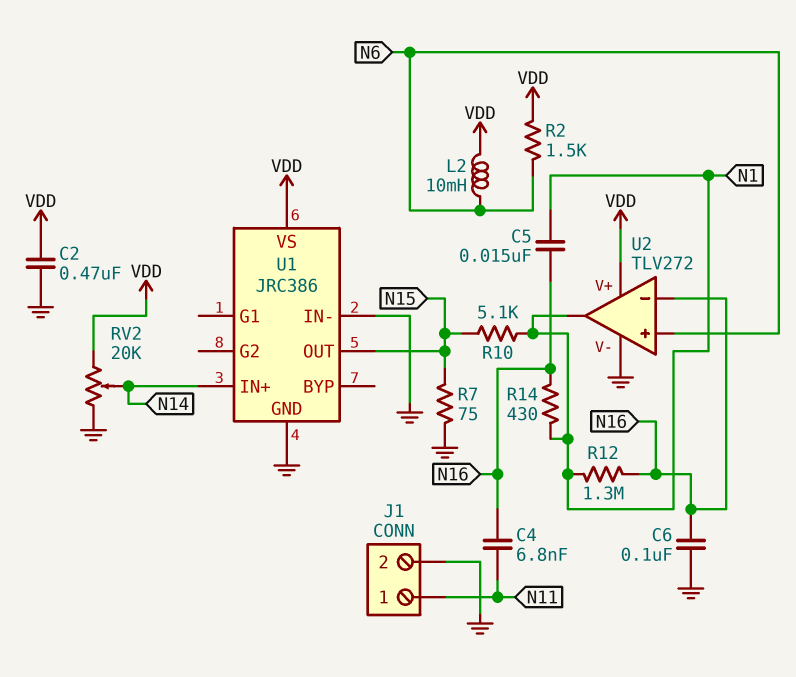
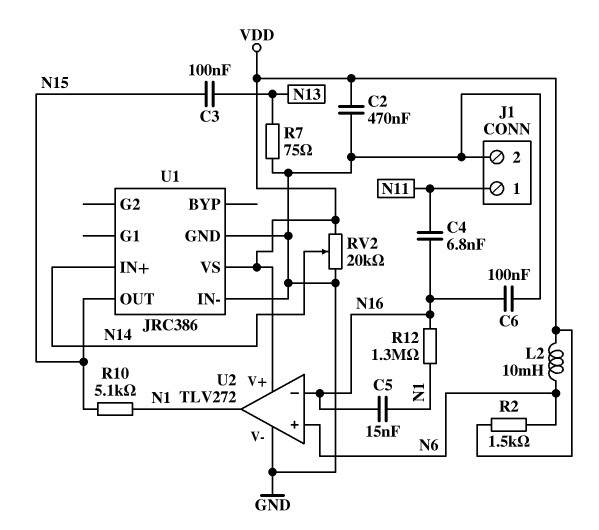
C3: none -> 100nF (N13, N15)
R7: 75 (GND, N15) -> 75 (GND, N13)
R14: 430 (N1, N16) -> none

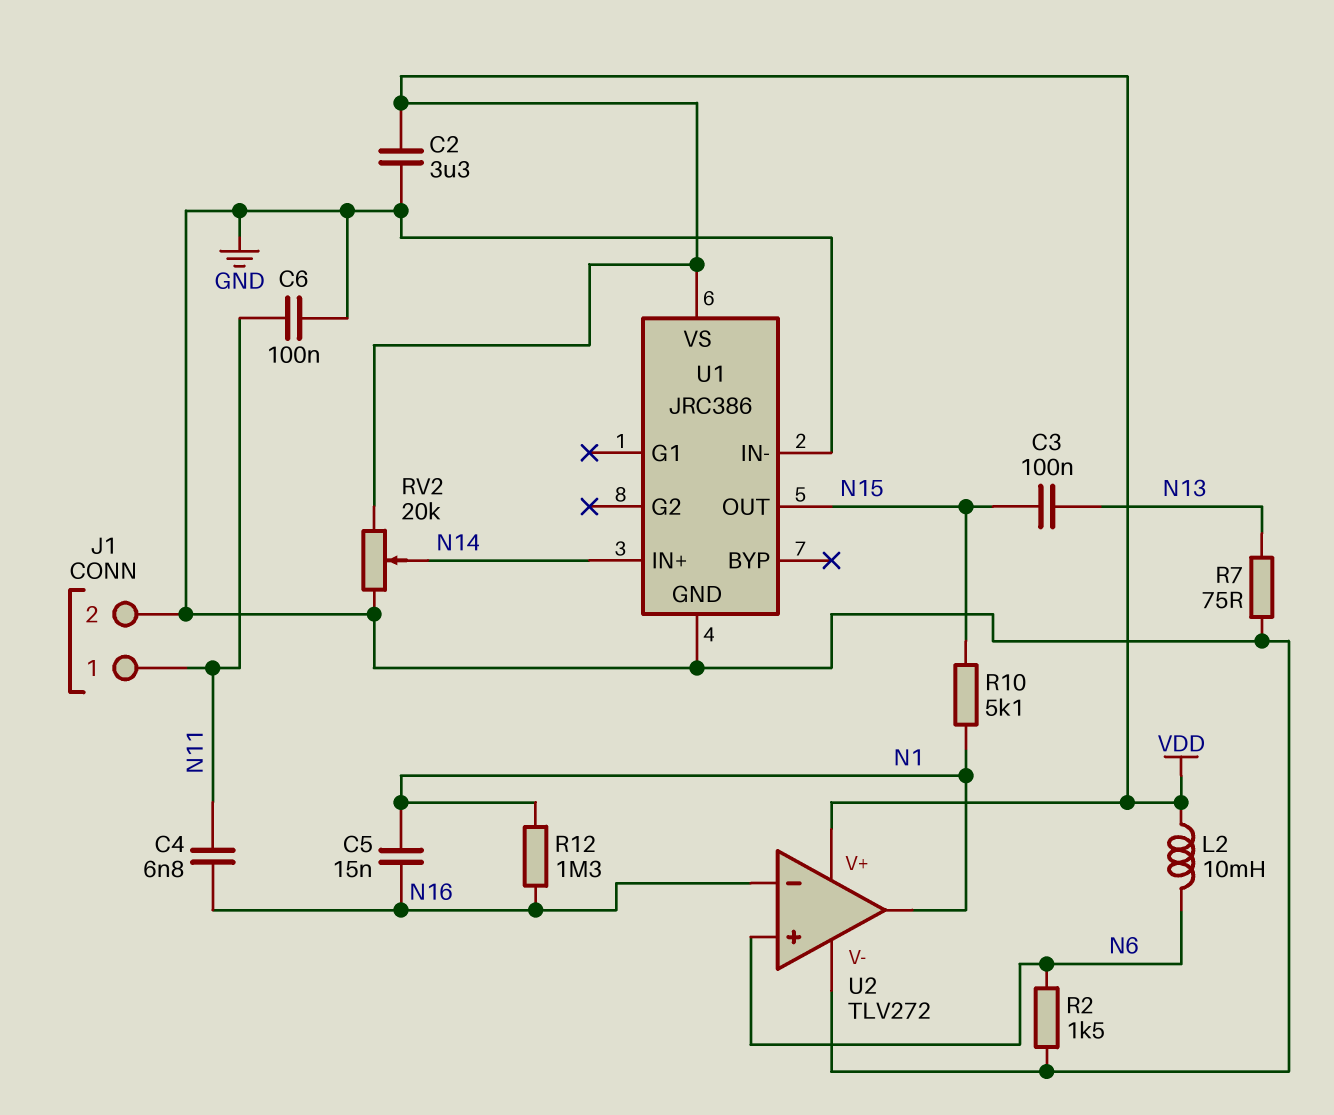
C2: 470nF (GND, VDD) -> 3.3uF (GND, VDD)
C6: 100nF (GND, N16) -> 100nF (GND, N11)
R2: 1.5k (N6, VDD) -> 1.5k (GND, N6)

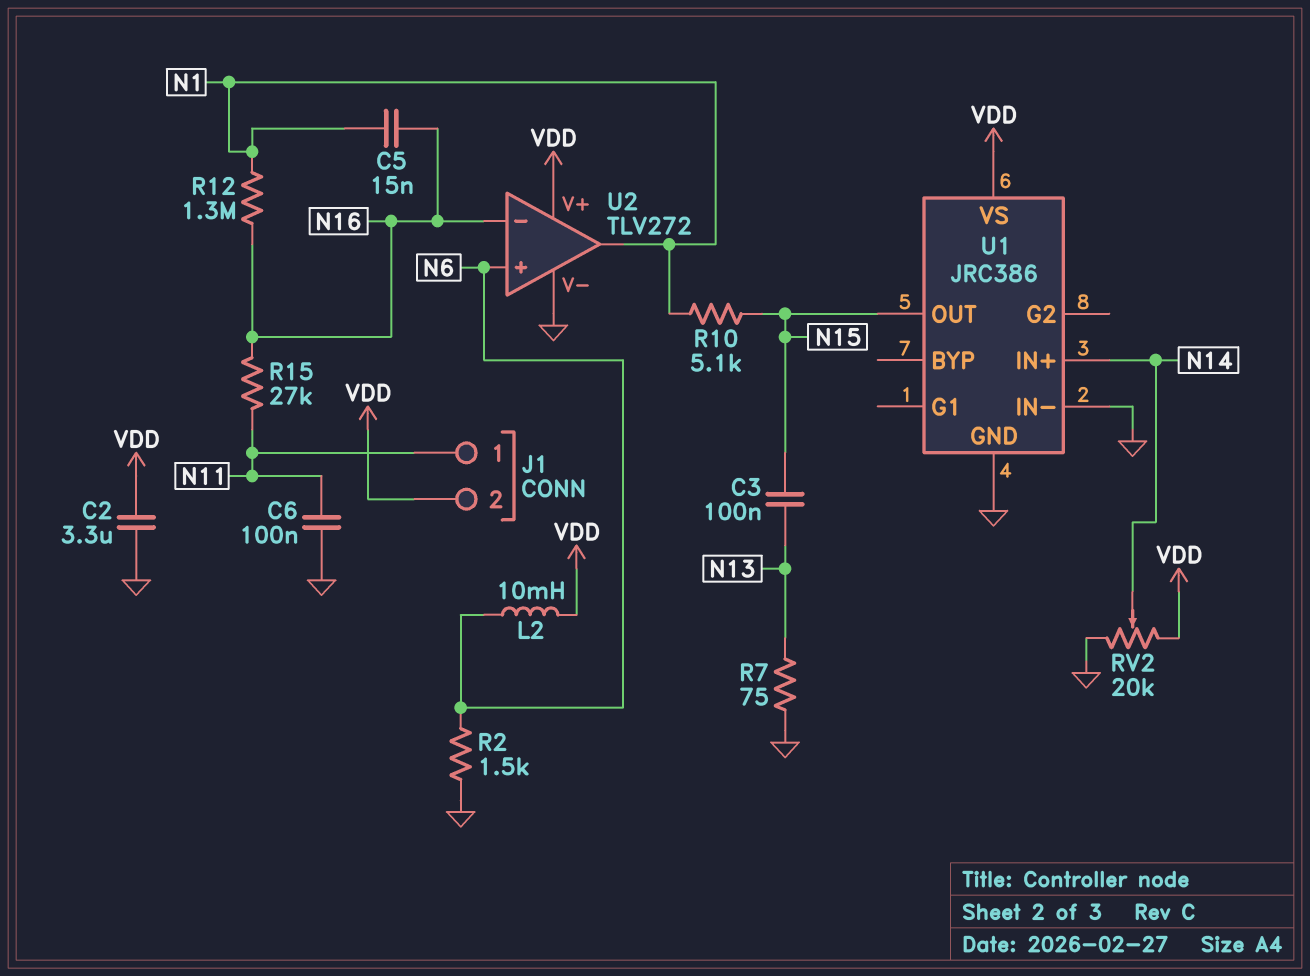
C4: 6.8nF (N11, N16) -> none
J1 pin 2: GND -> VDD
R15: none -> 27k (N11, N16)

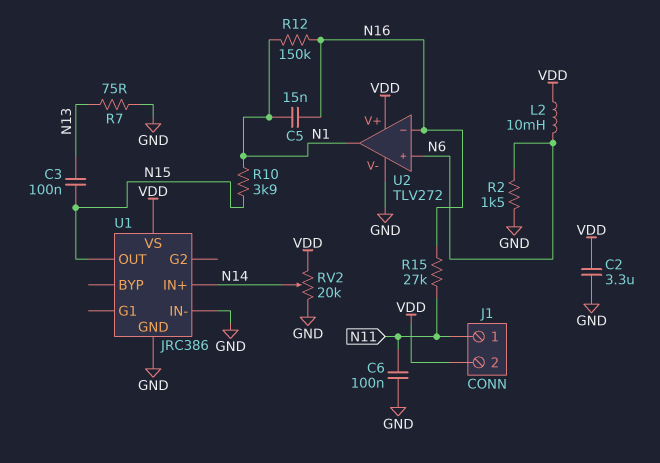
R10: 5.1k (N1, N15) -> 3.9k (N1, N15)
R12: 1.3M (N1, N16) -> 150k (N1, N16)

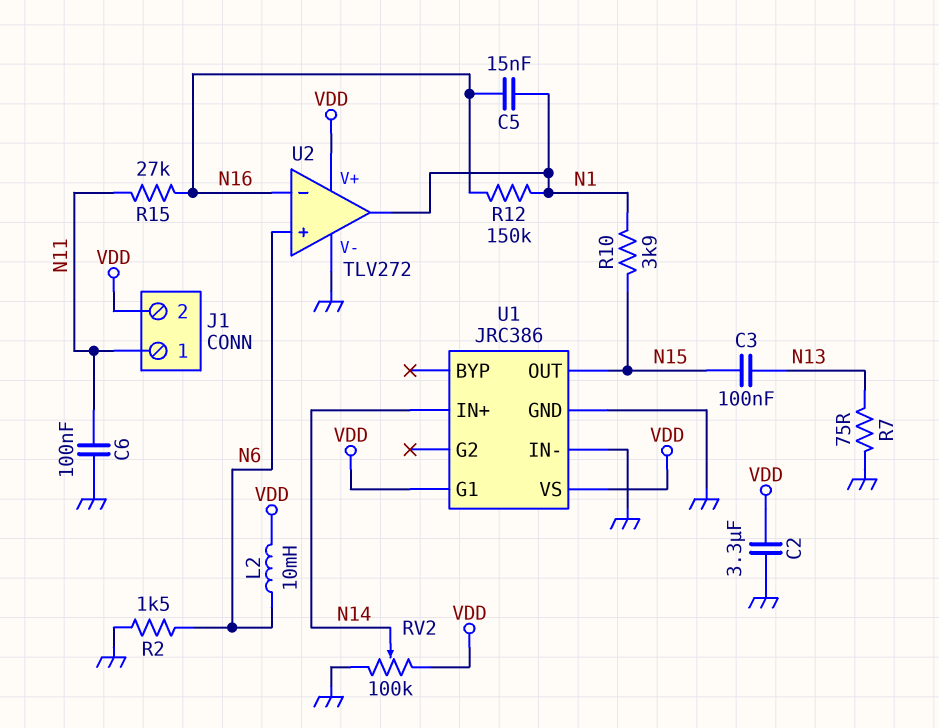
RV2: 20k (GND, VDD, wiper N14) -> 100k (GND, VDD, wiper N14)
U1 pin G1: none -> VDD

